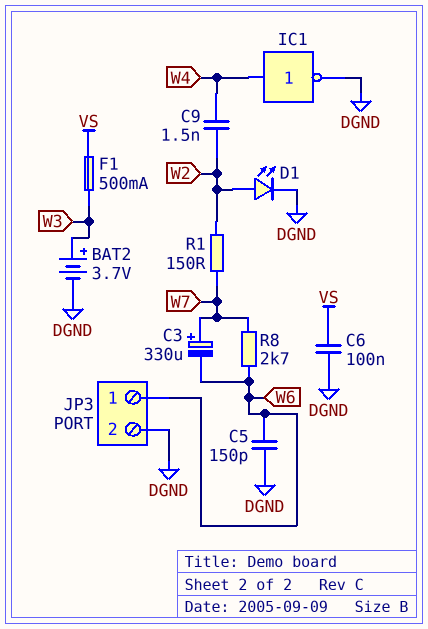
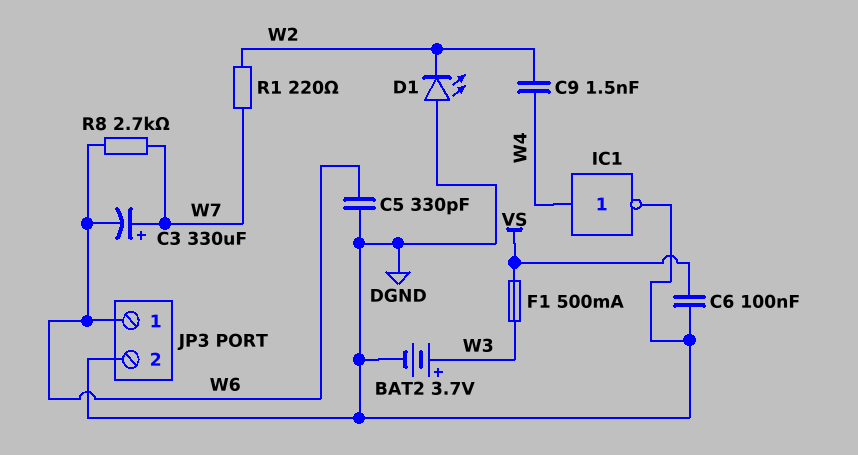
C5: 150pF (DGND, W6) -> 330pF (DGND, W6)
D1: LED (A W2, K DGND) -> LED (A DGND, K W2)
R1: 150 (W2, W7) -> 220 (W2, W7)

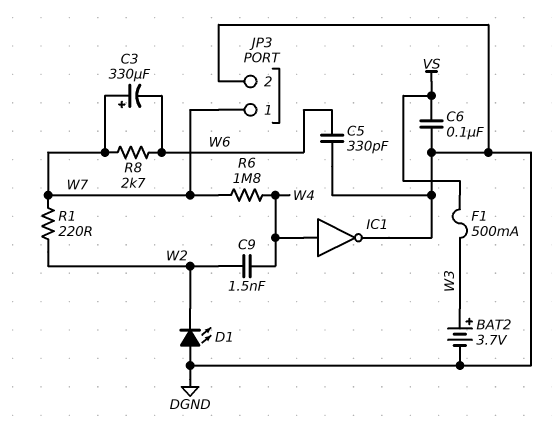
JP3 pin 1: W6 -> W7
R6: none -> 1.8M (W4, W7)

